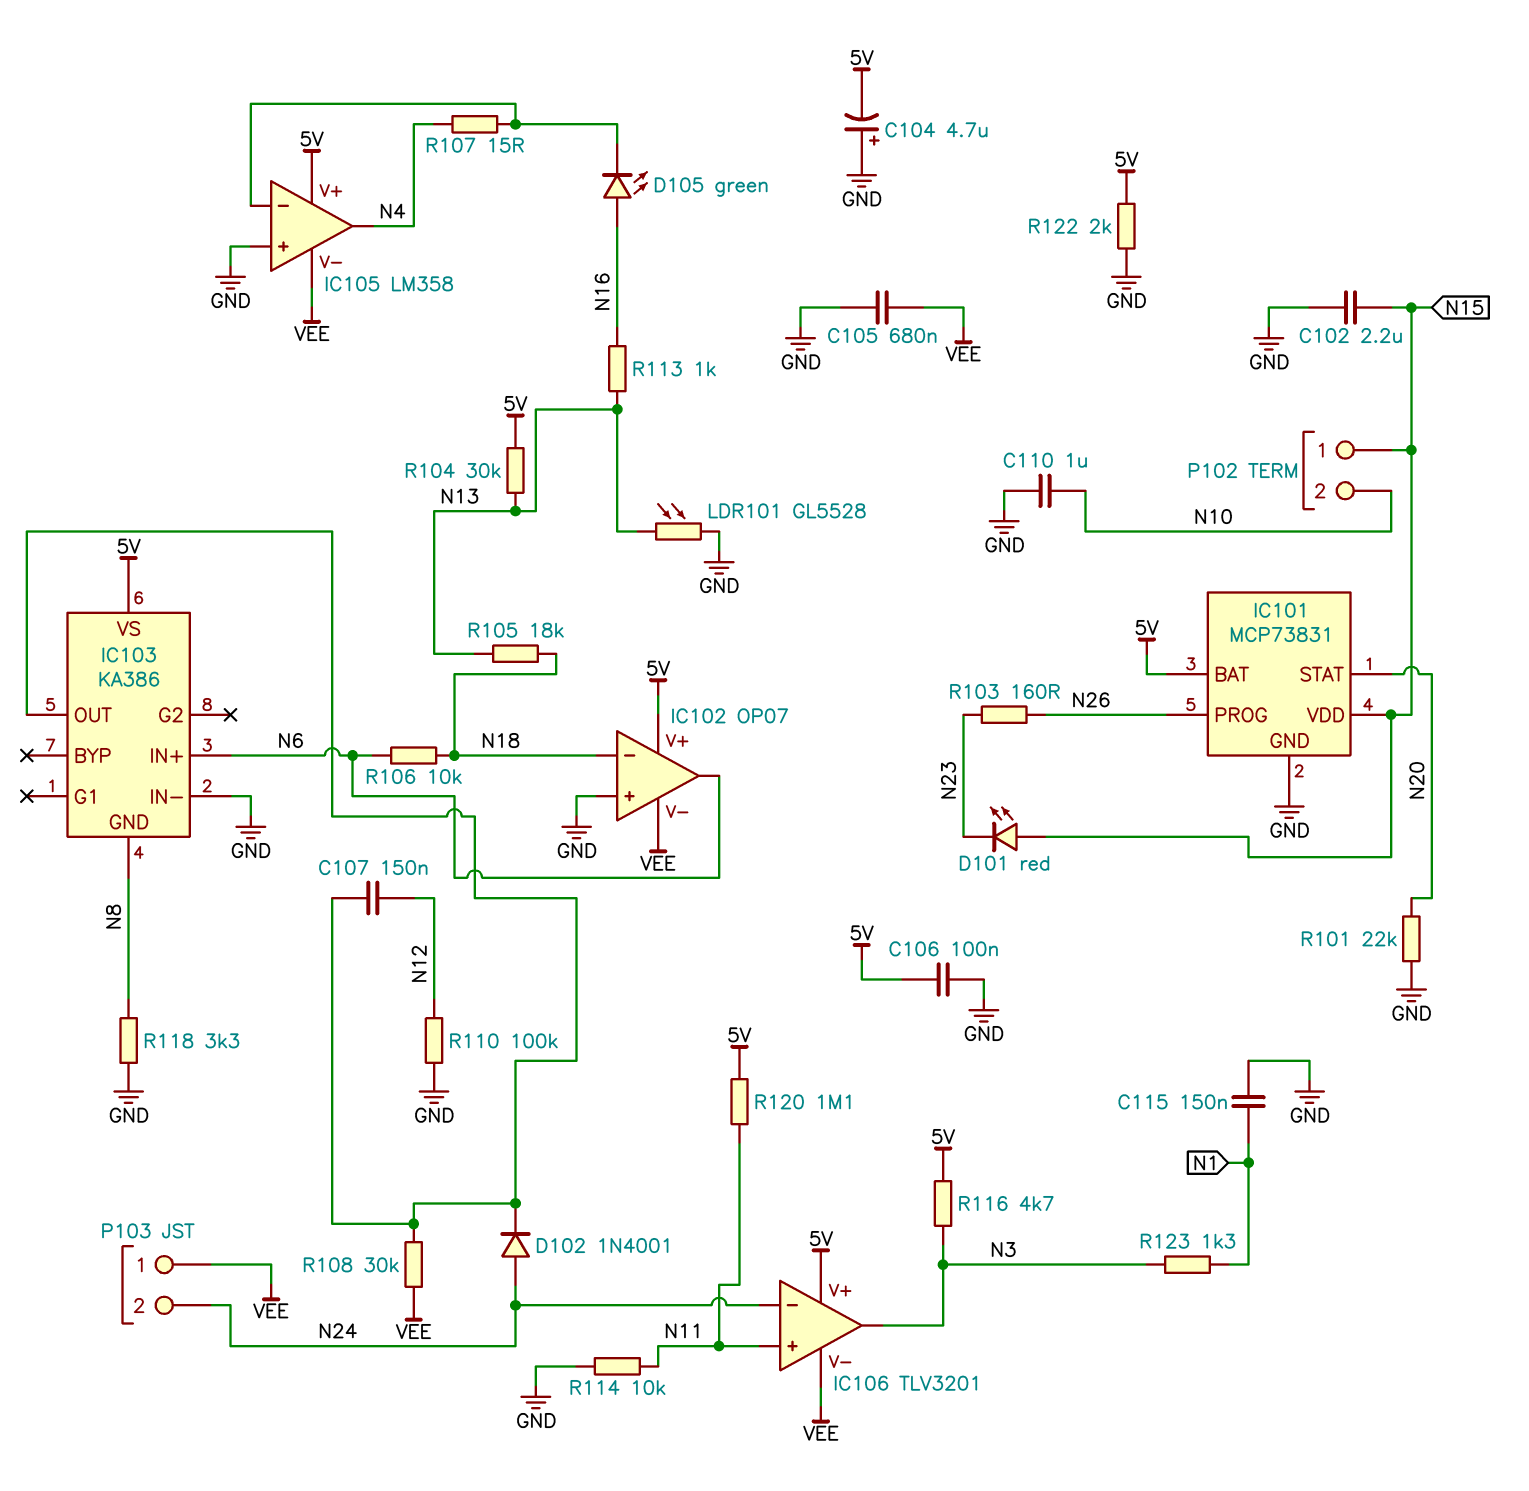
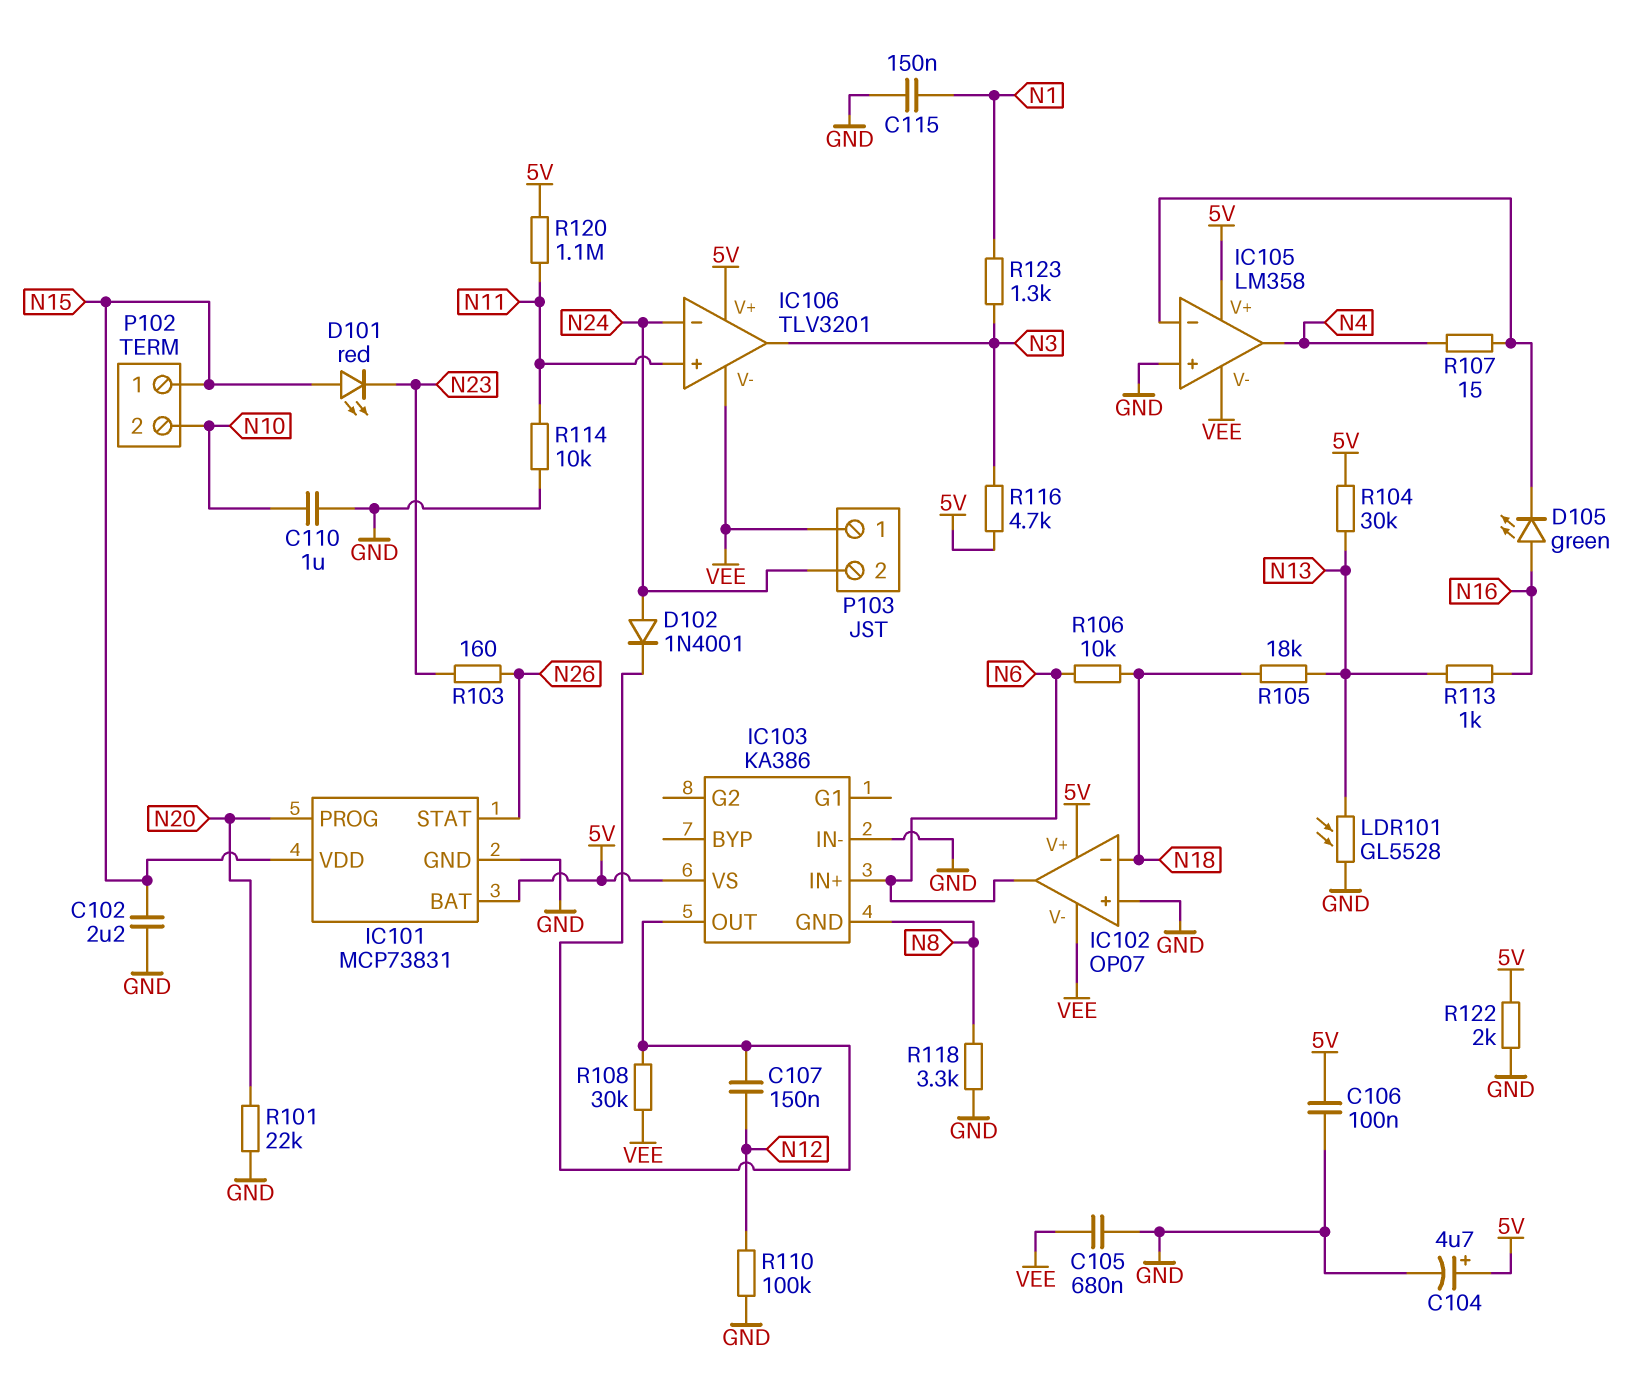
C104: 4.7uF (plus GND, minus 5V) -> 4.7uF (plus 5V, minus GND)
IC101 pin PROG: N26 -> N20
IC101 pin STAT: N20 -> N26

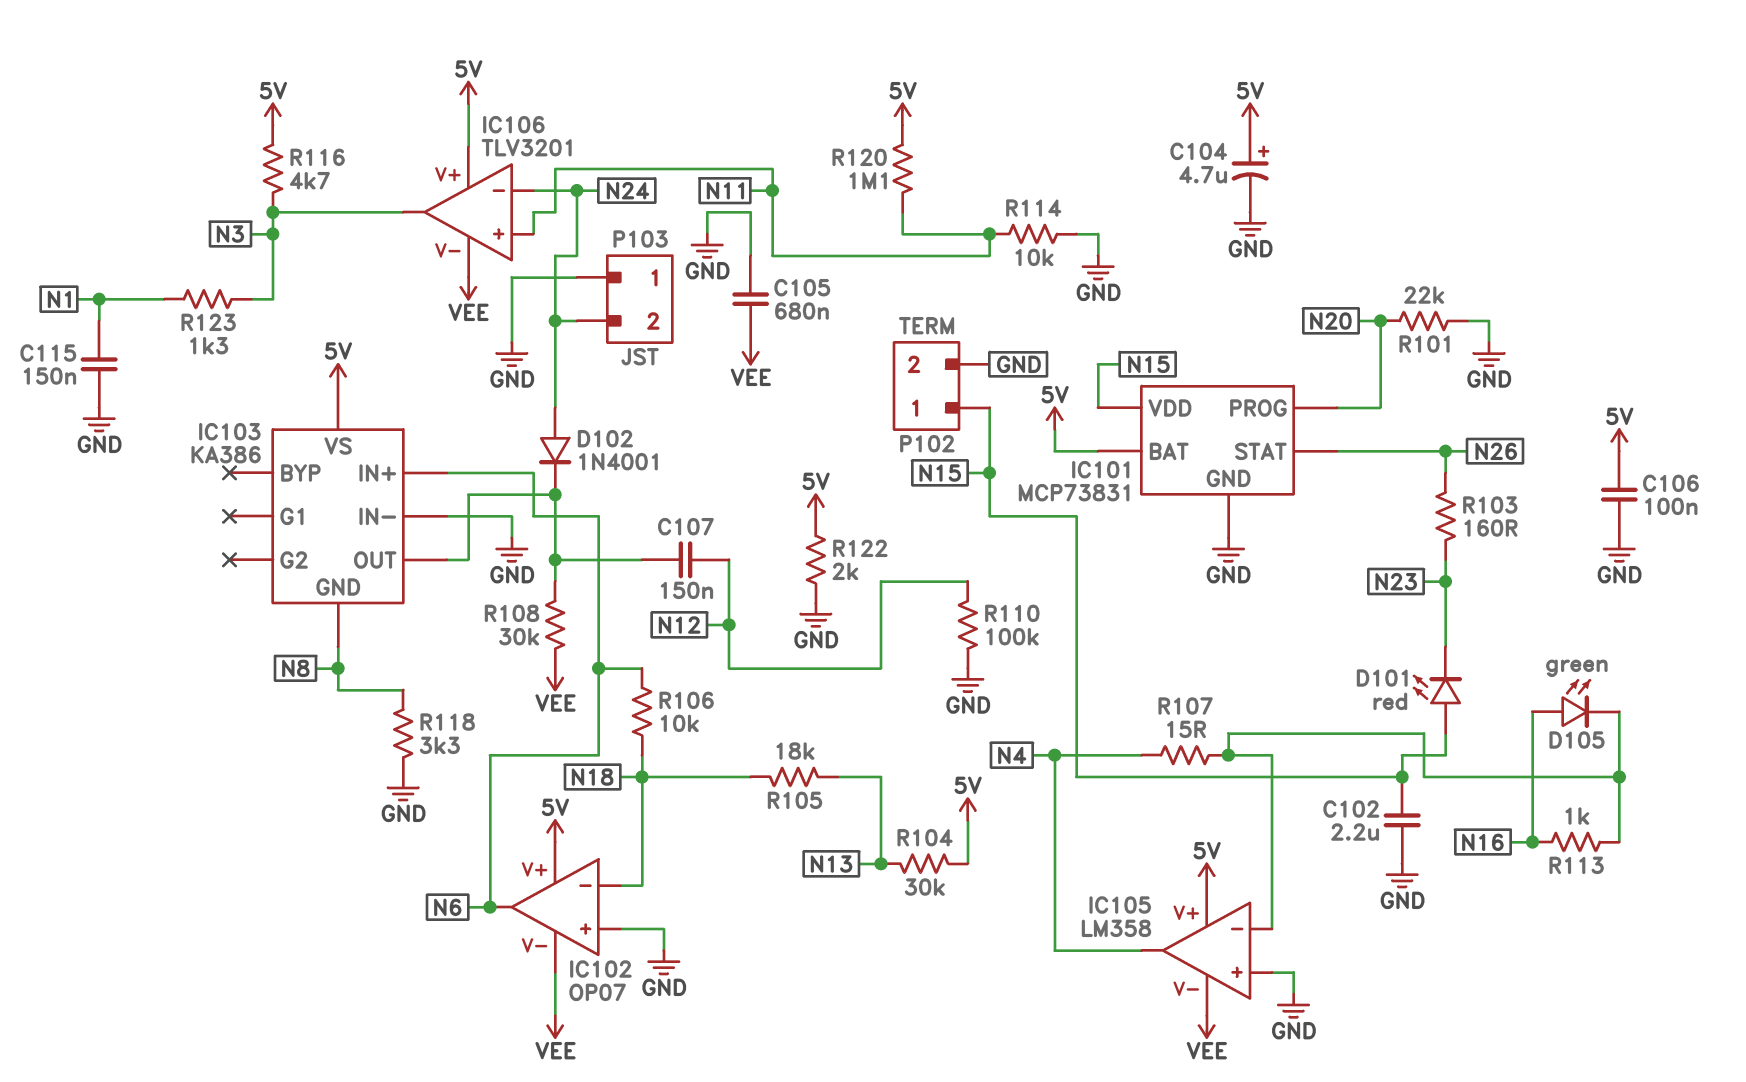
C110: 1uF (GND, N10) -> none
LDR101: GL5528 (GND, N13) -> none
P102 pin 2: N10 -> GND
P103 pin 1: VEE -> GND
R113: 1k (N13, N16) -> 1k (IC105/in-, N16)

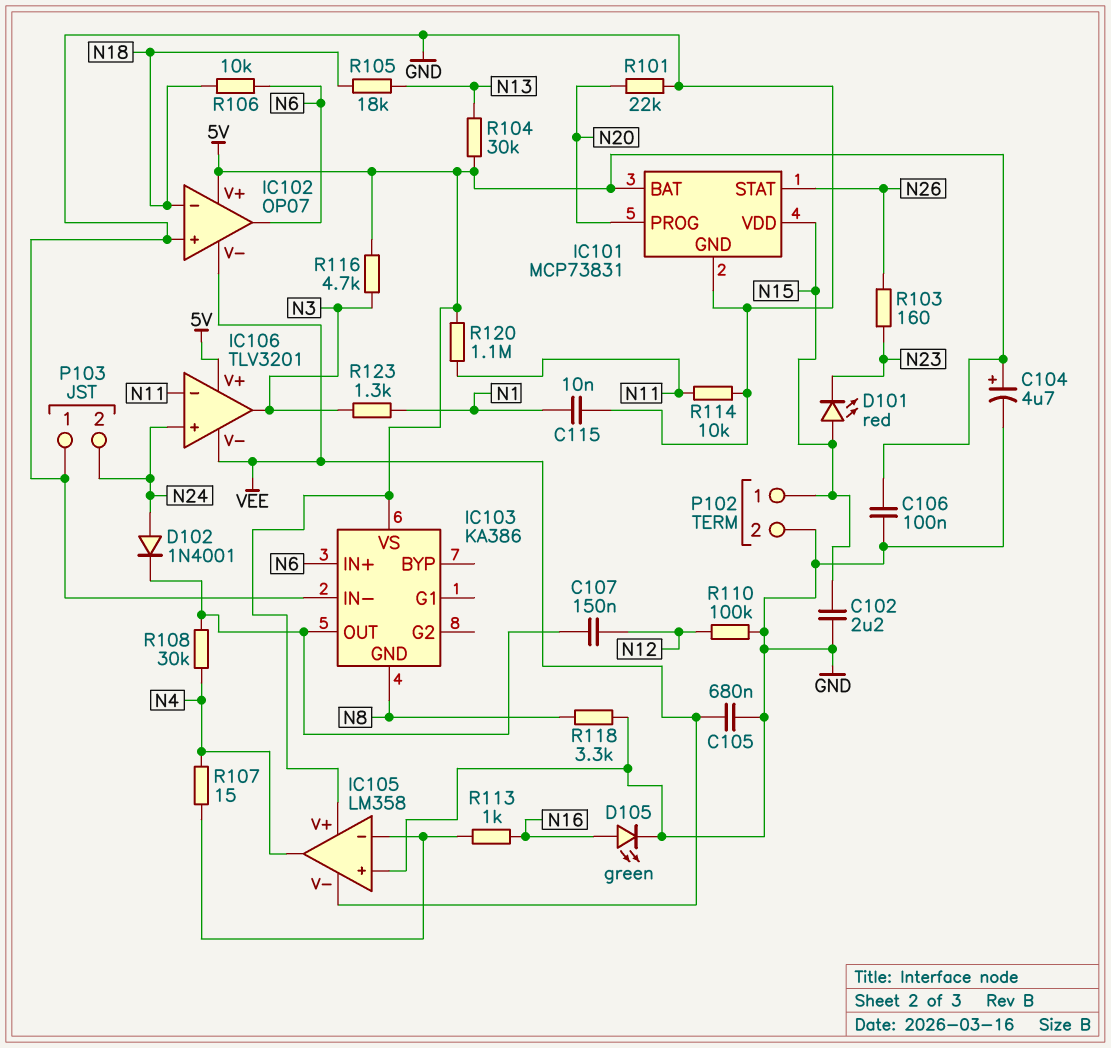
C115: 150nF (GND, N1) -> 10nF (GND, N1)
D105: LED green (A N16, K IC105/in-) -> LED green (A N16, K GND)
IC106 pin in+: N11 -> N24
IC106 pin in-: N24 -> N11
R108: 30k (IC103/OUT, VEE) -> 30k (IC103/OUT, N4)
R122: 2k (5V, GND) -> none

